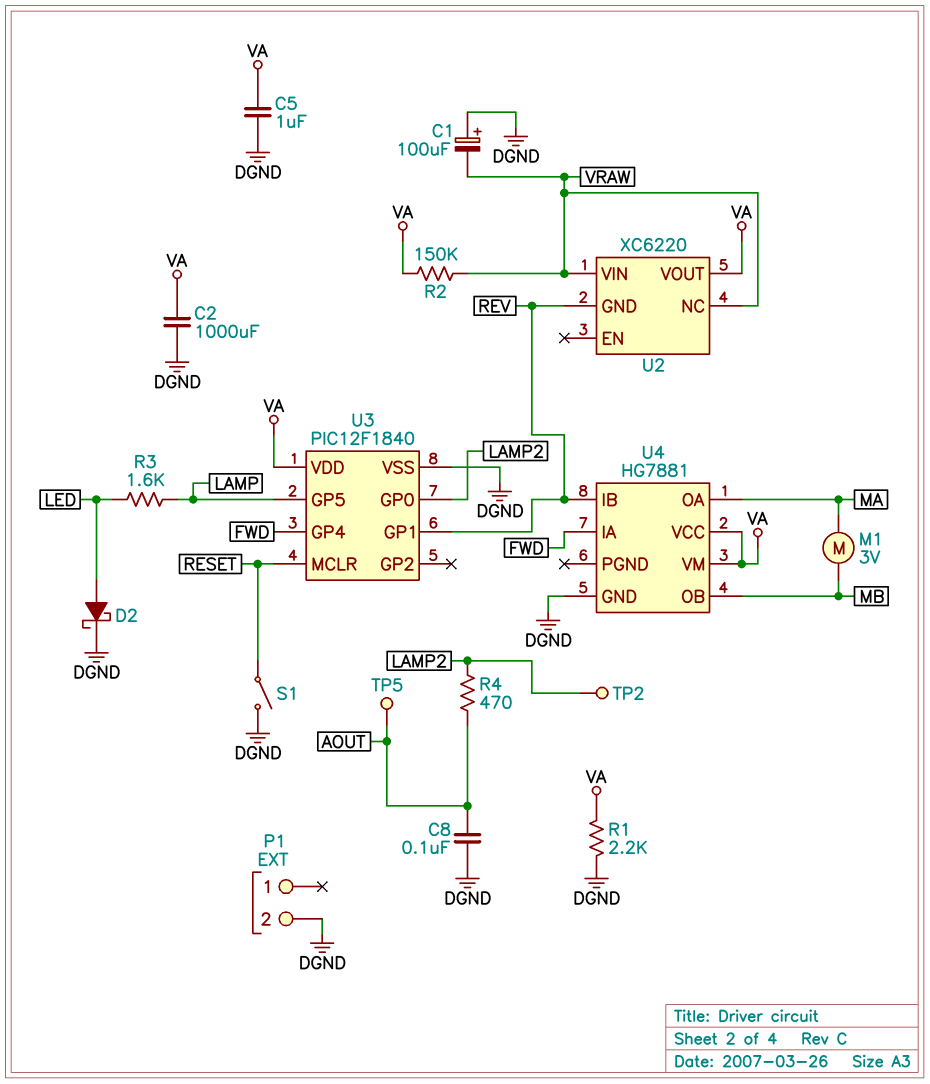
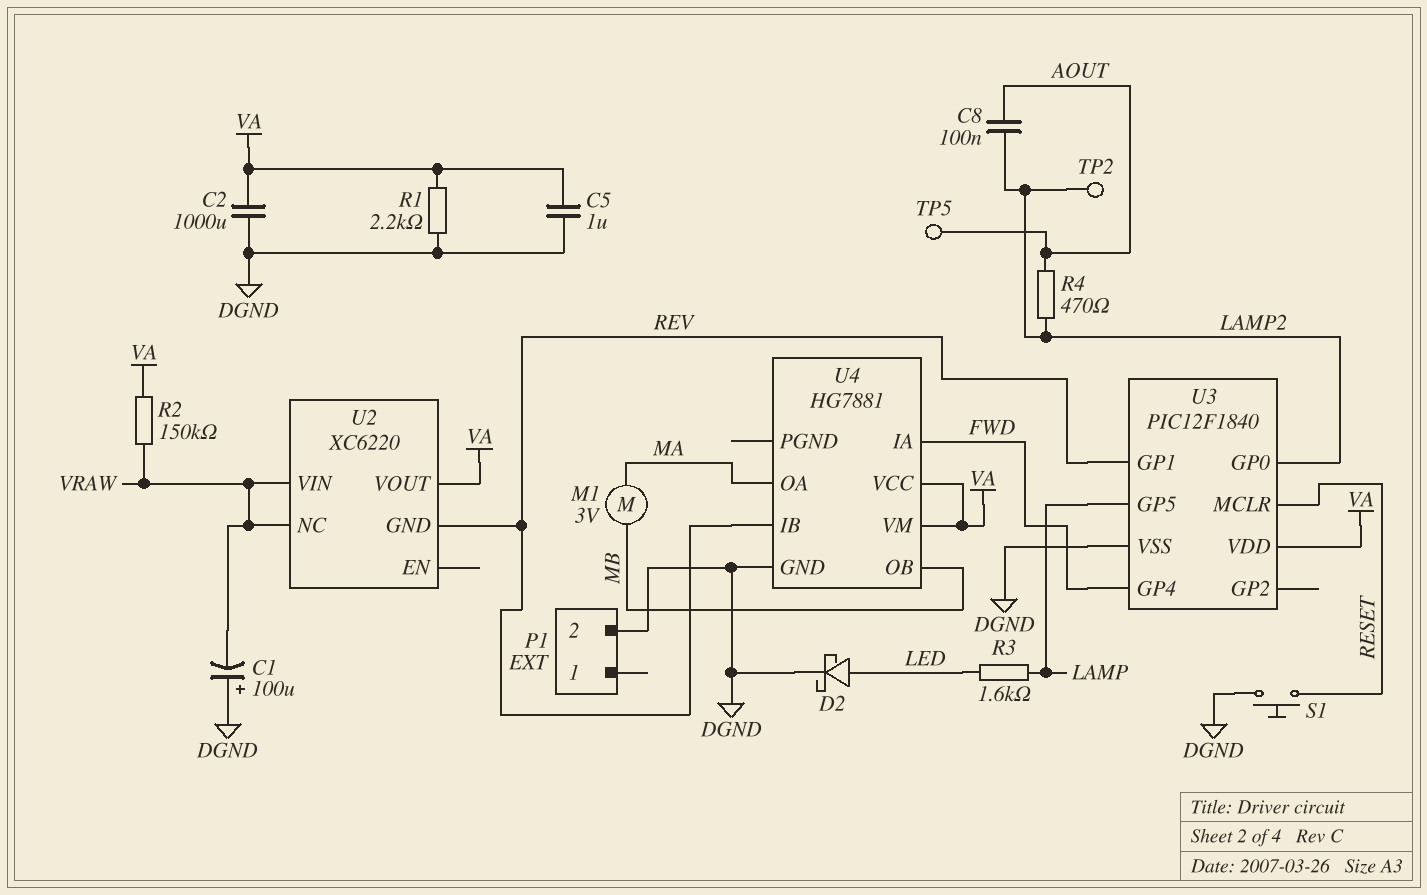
C8: 100nF (AOUT, DGND) -> 100nF (AOUT, LAMP2)
S1: switch (DGND, RESET) -> button (DGND, RESET)

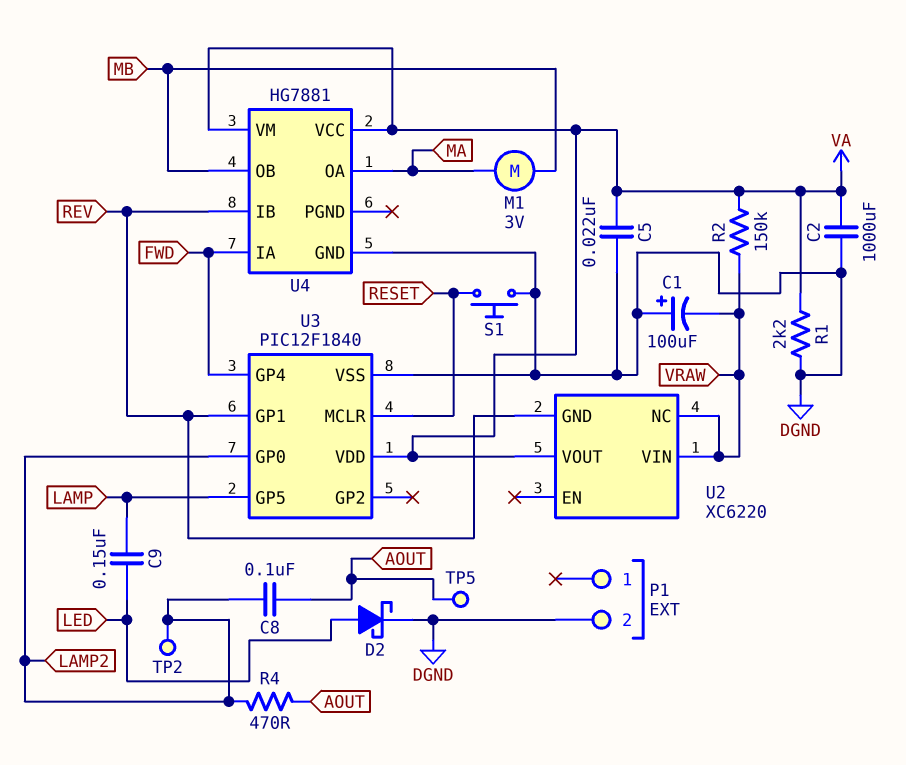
C5: 1uF (DGND, VA) -> 22nF (DGND, VA)
C9: none -> 150nF (LAMP, LED)
R3: 1.6k (LAMP, LED) -> none

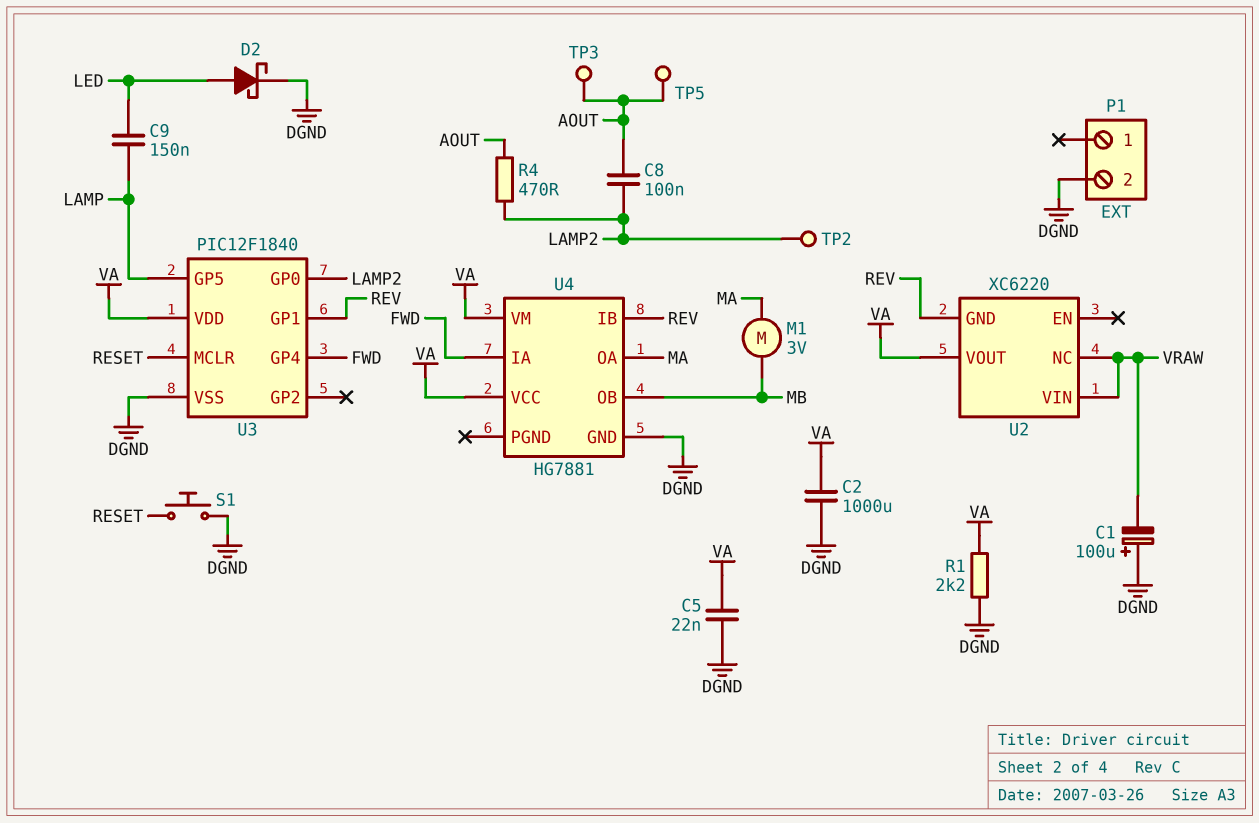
R2: 150k (VA, VRAW) -> none
TP3: none -> test point (AOUT)

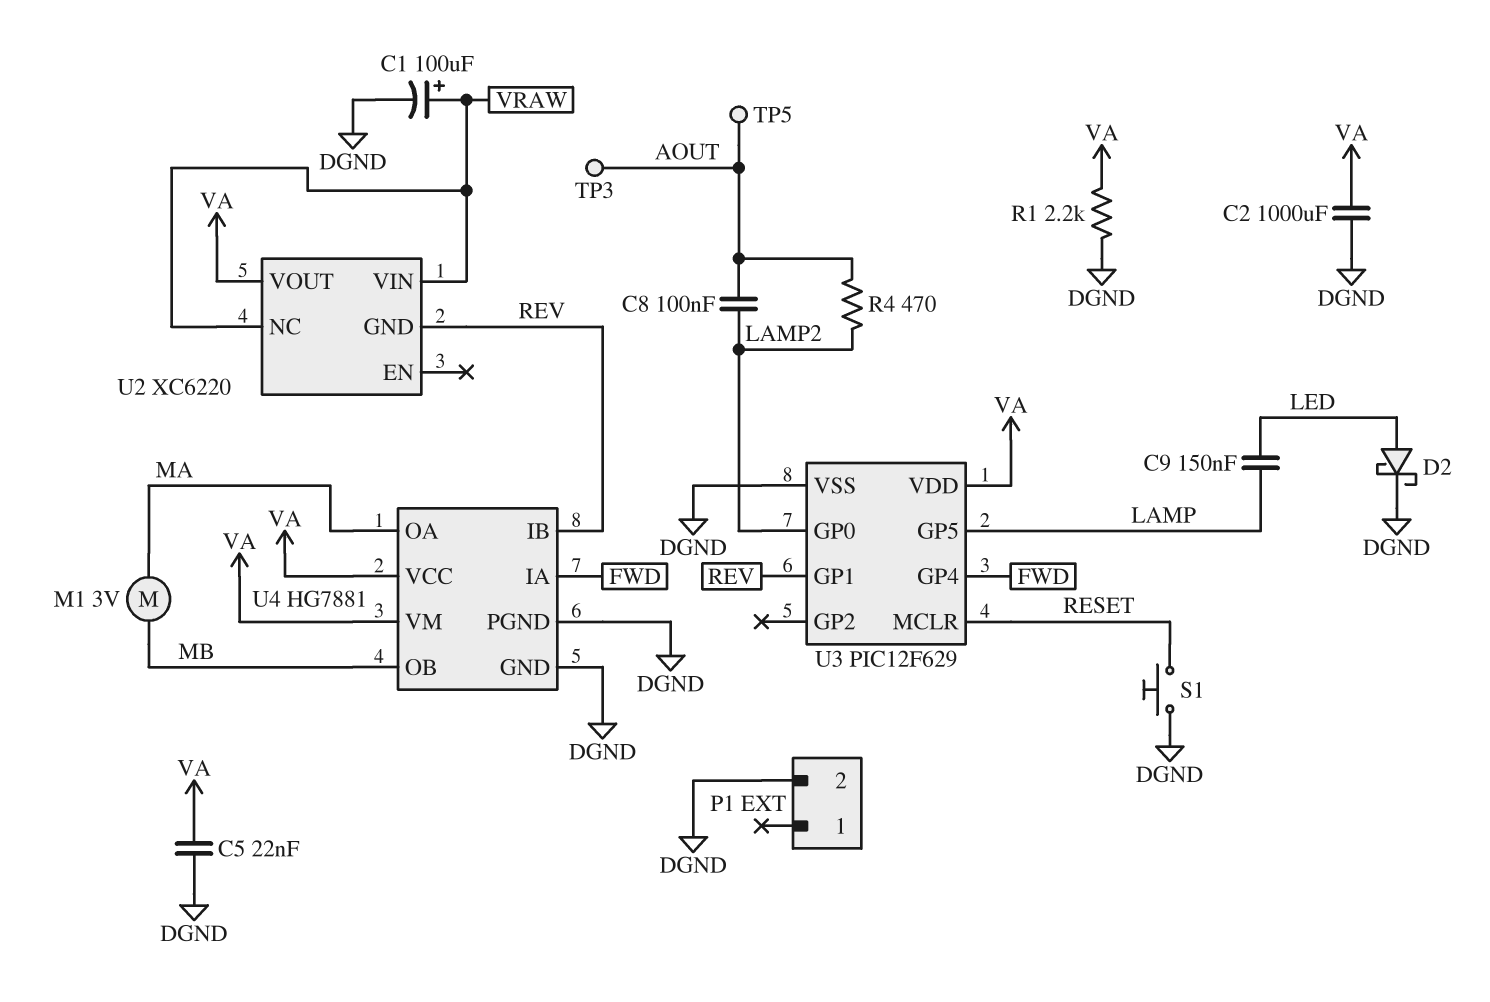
C1: 100uF (plus DGND, minus VRAW) -> 100uF (plus VRAW, minus DGND)
TP2: test point (LAMP2) -> none
U3: PIC12F1840 -> PIC12F629
U4 pin PGND: none -> DGND

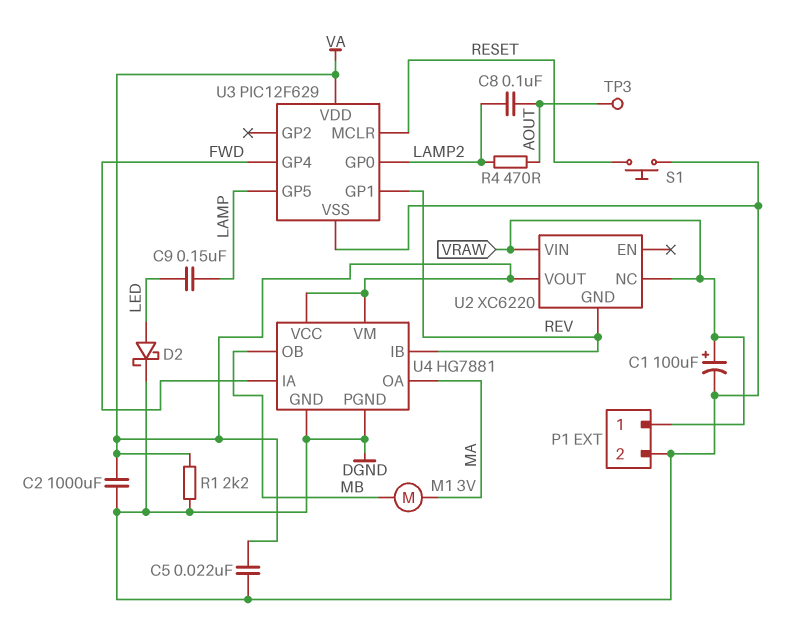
P1 pin 1: none -> VRAW
TP5: test point (AOUT) -> none

